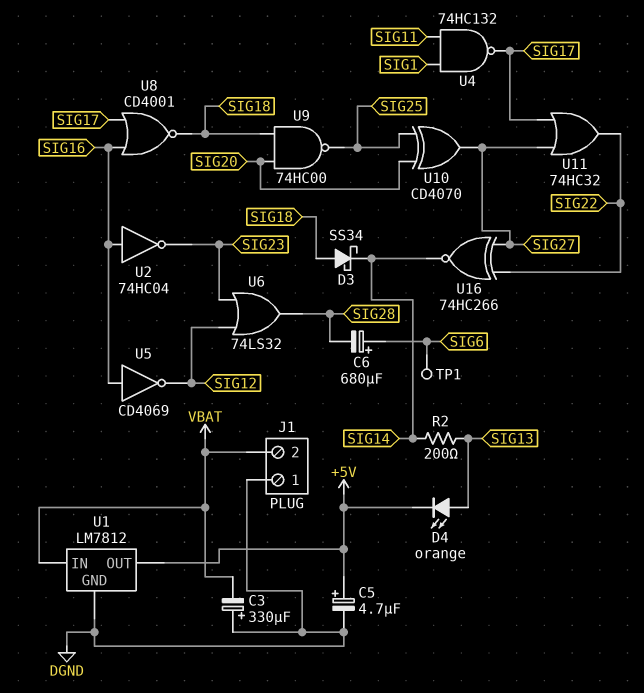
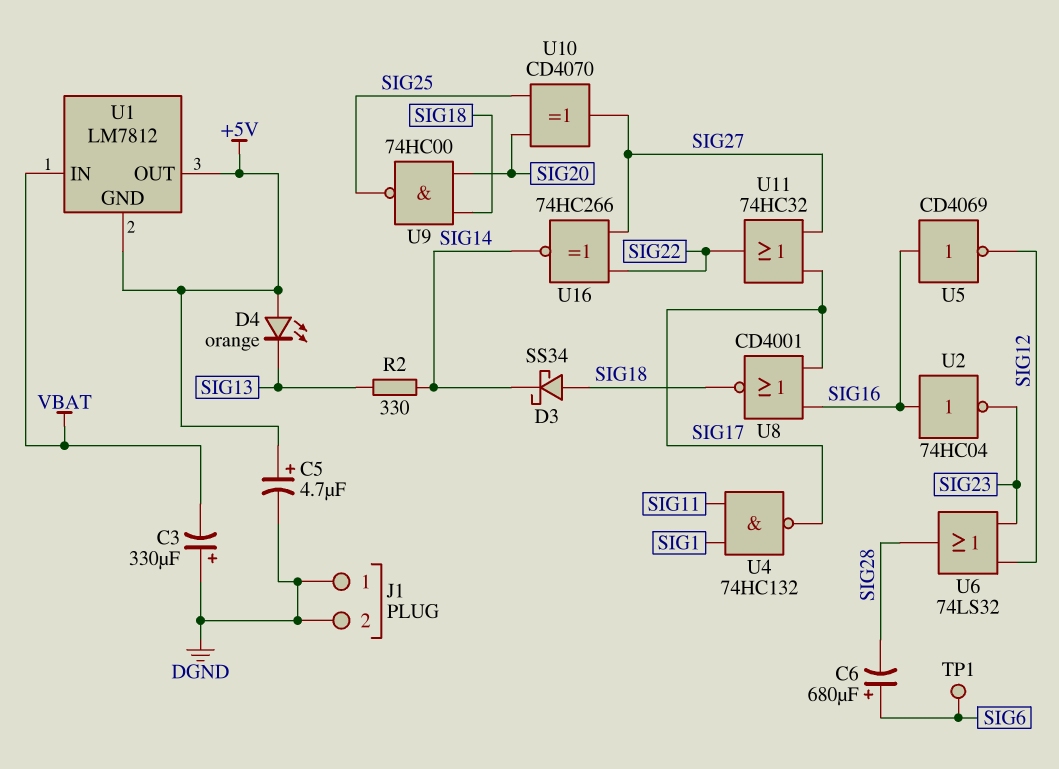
D4: LED orange (A SIG13, K +5V) -> LED orange (A +5V, K SIG13)
J1 pin 2: VBAT -> DGND
R2: 200 (SIG13, SIG14) -> 330 (SIG13, SIG14)
U1 pin GND: DGND -> +5V

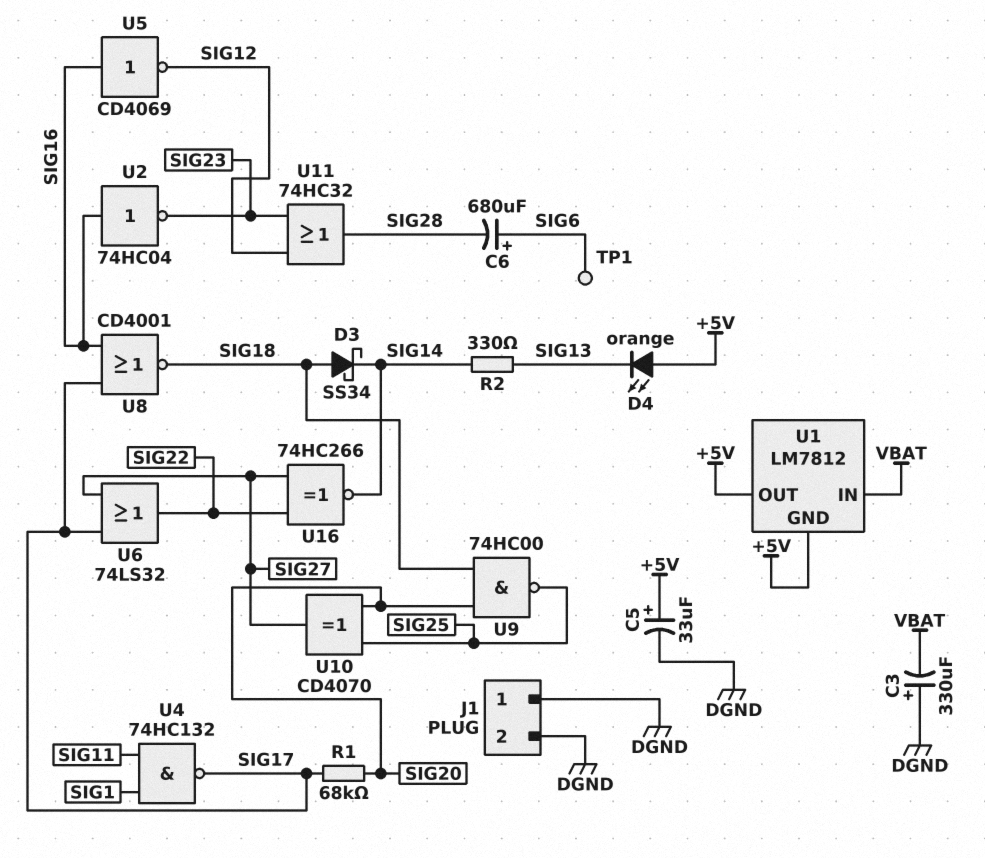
C5: 4.7uF (plus +5V, minus DGND) -> 33uF (plus +5V, minus DGND)
R1: none -> 68k (SIG17, SIG20)
U6: OR 74LS32 (in SIG12, in SIG23, out SIG28) -> OR 74LS32 (in SIG17, in SIG27, out SIG22)
U11: OR 74HC32 (in SIG17, in SIG27, out SIG22) -> OR 74HC32 (in SIG12, in SIG23, out SIG28)

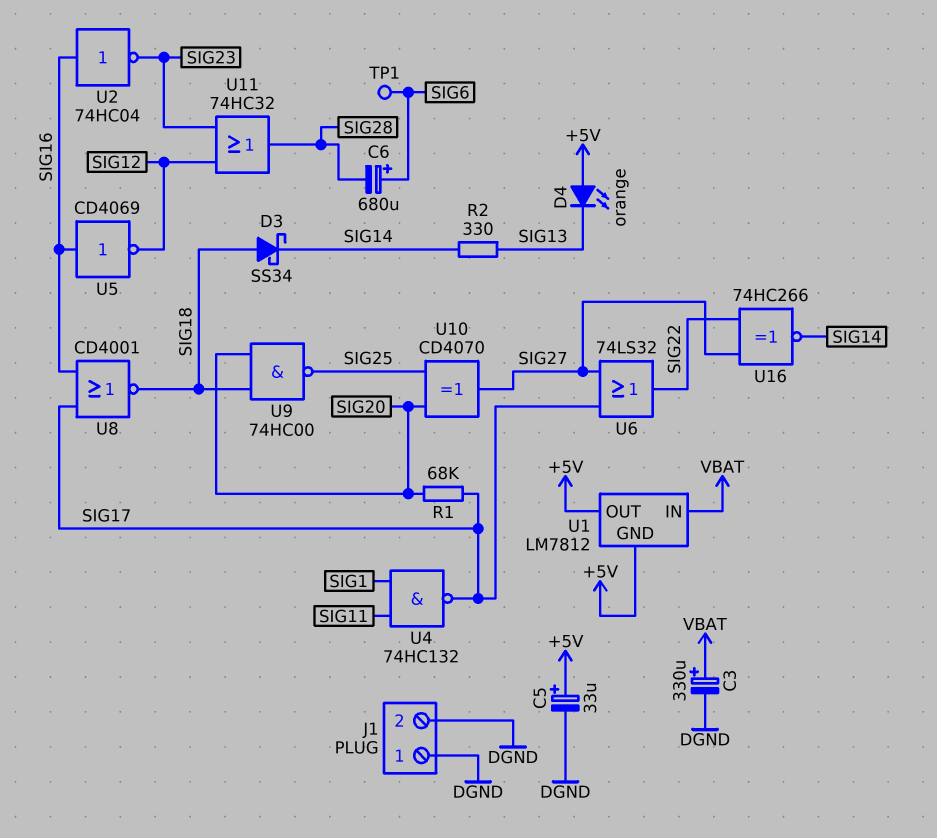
C3: 330uF (plus DGND, minus VBAT) -> 330uF (plus VBAT, minus DGND)

